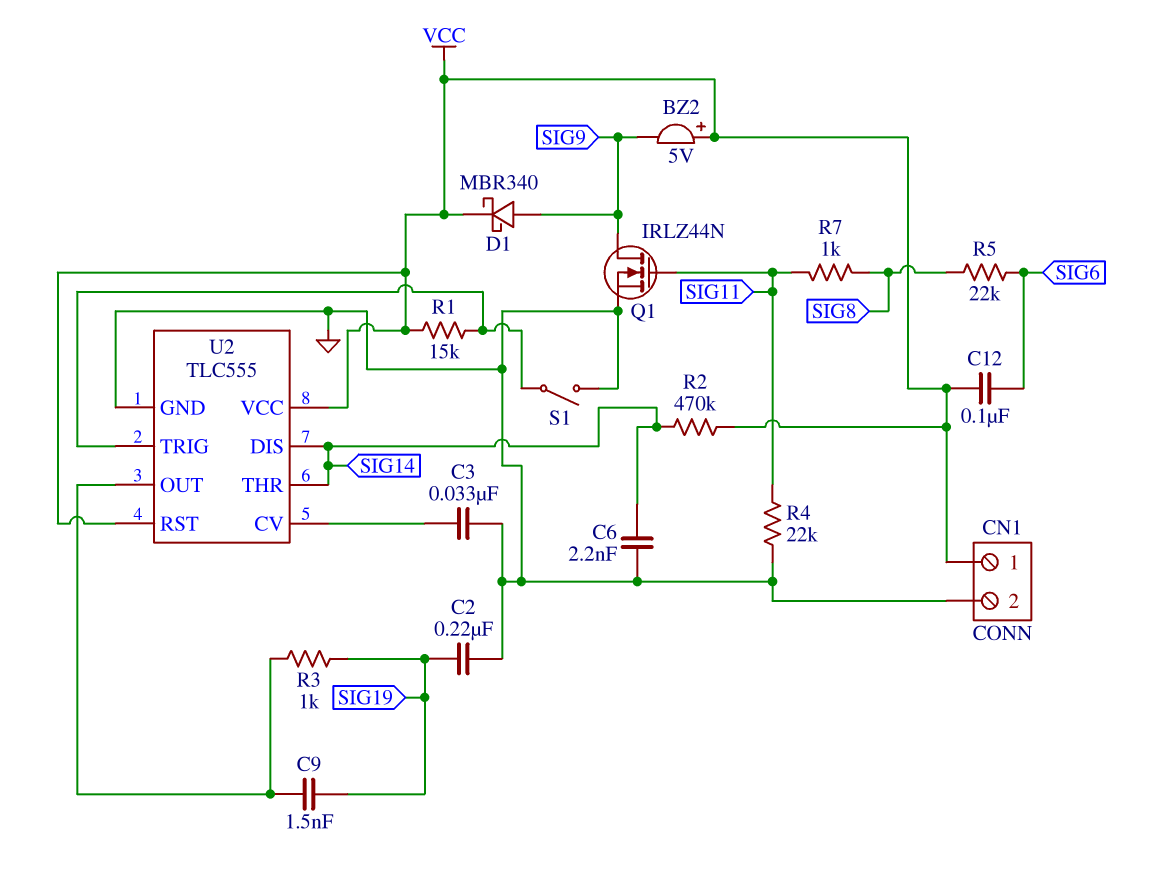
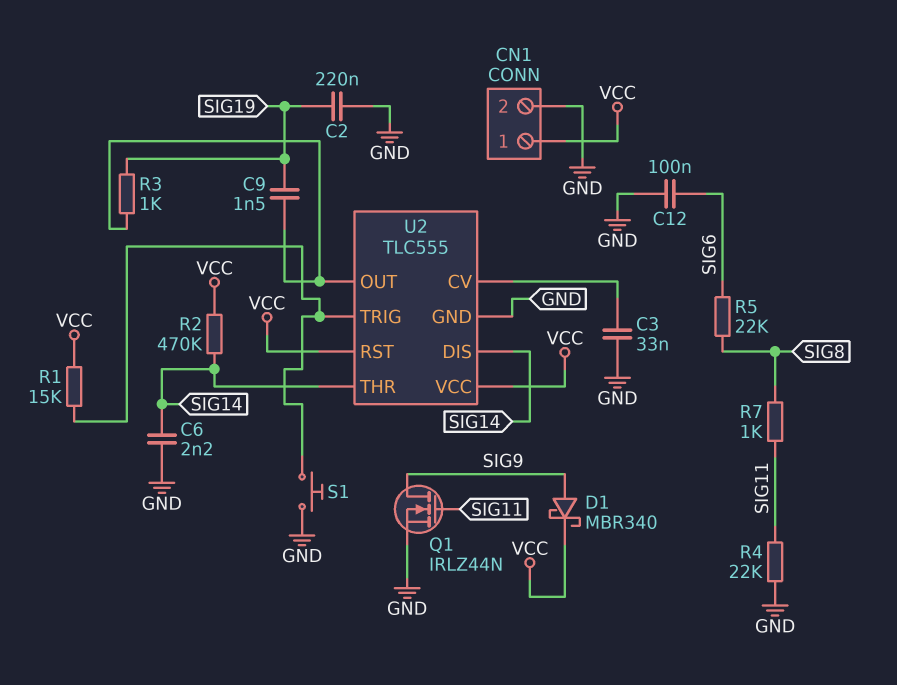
BZ2: buzzer 5V (plus VCC, minus SIG9) -> none
C12: 100nF (SIG6, VCC) -> 100nF (GND, SIG6)
S1: switch (GND, U2/TRIG) -> button (GND, U2/TRIG)

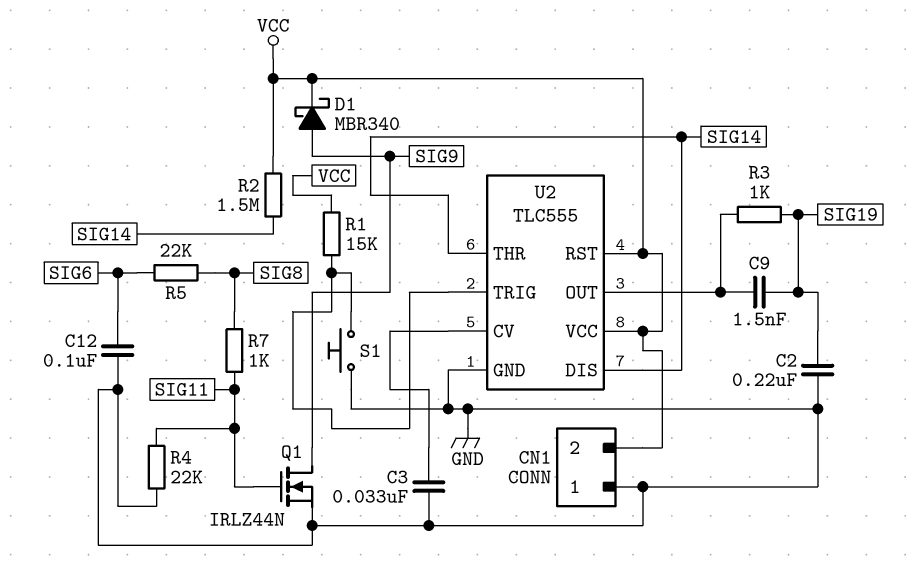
C6: 2.2nF (GND, SIG14) -> none
CN1 pin 1: VCC -> GND
CN1 pin 2: GND -> VCC
R2: 470k (SIG14, VCC) -> 1.5M (SIG14, VCC)

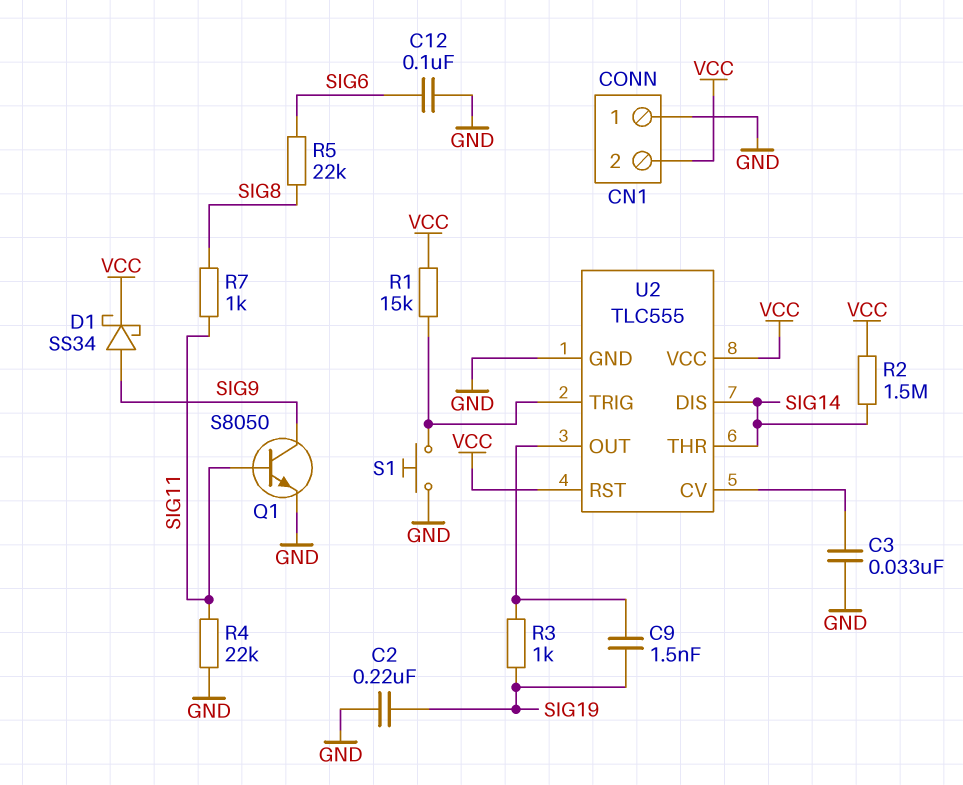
D1: schottky MBR340 (A SIG9, K VCC) -> schottky SS34 (A SIG9, K VCC)
Q1: NMOS IRLZ44N (G SIG11, D SIG9, S GND) -> NPN S8050 (B SIG11, C SIG9, E GND)

